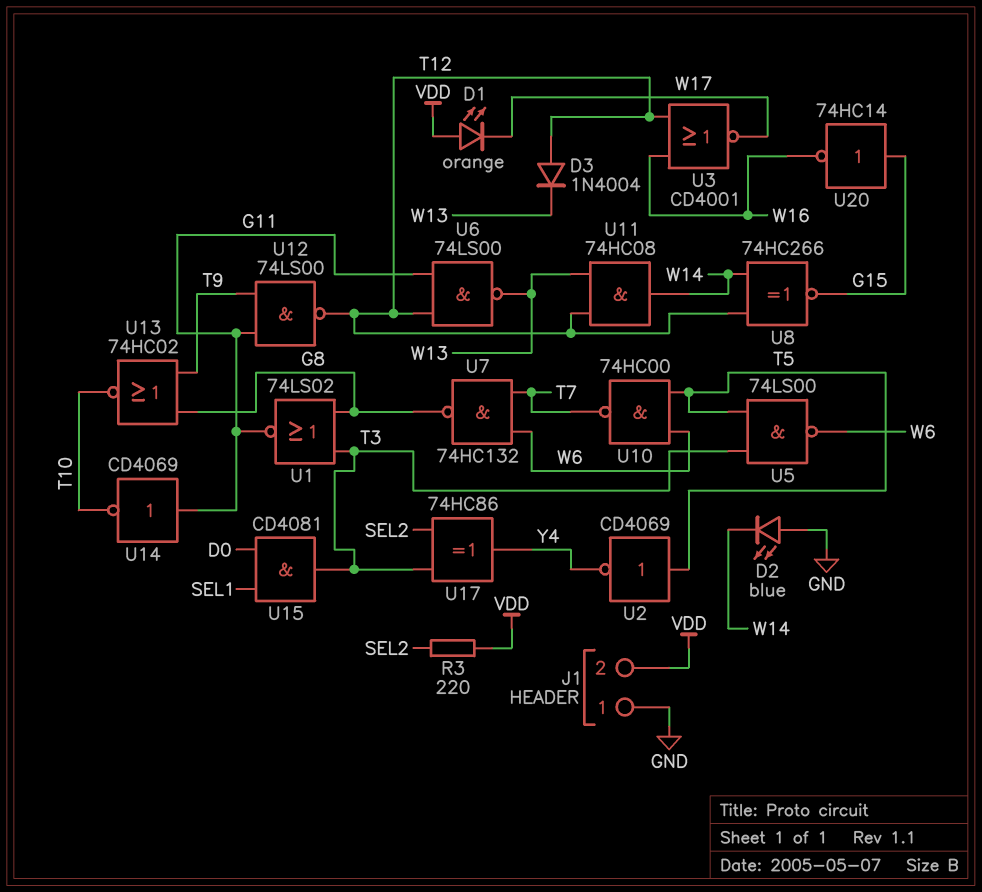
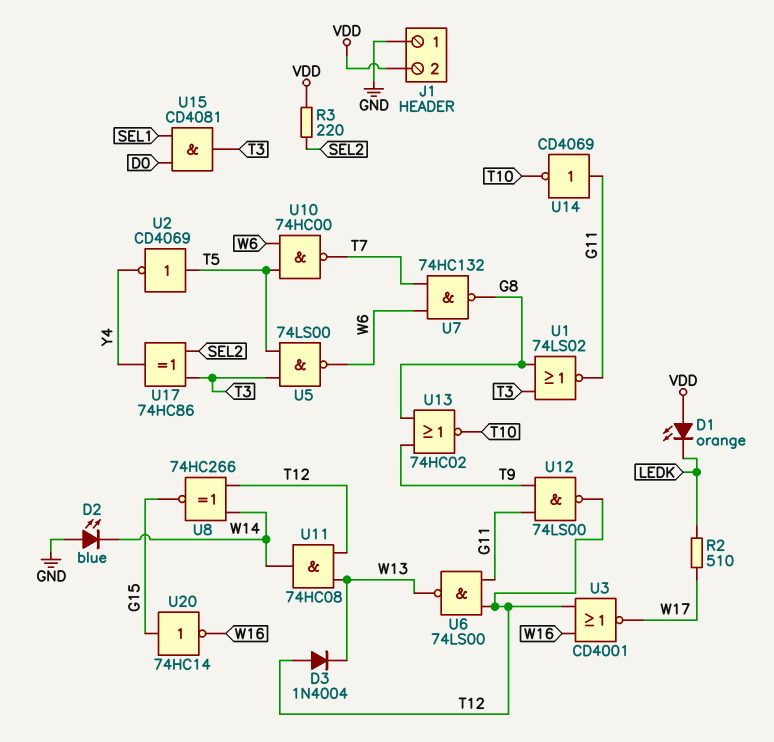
D1: LED orange (A VDD, K W17) -> LED orange (A VDD, K LEDK)
R2: none -> 510 (LEDK, W17)

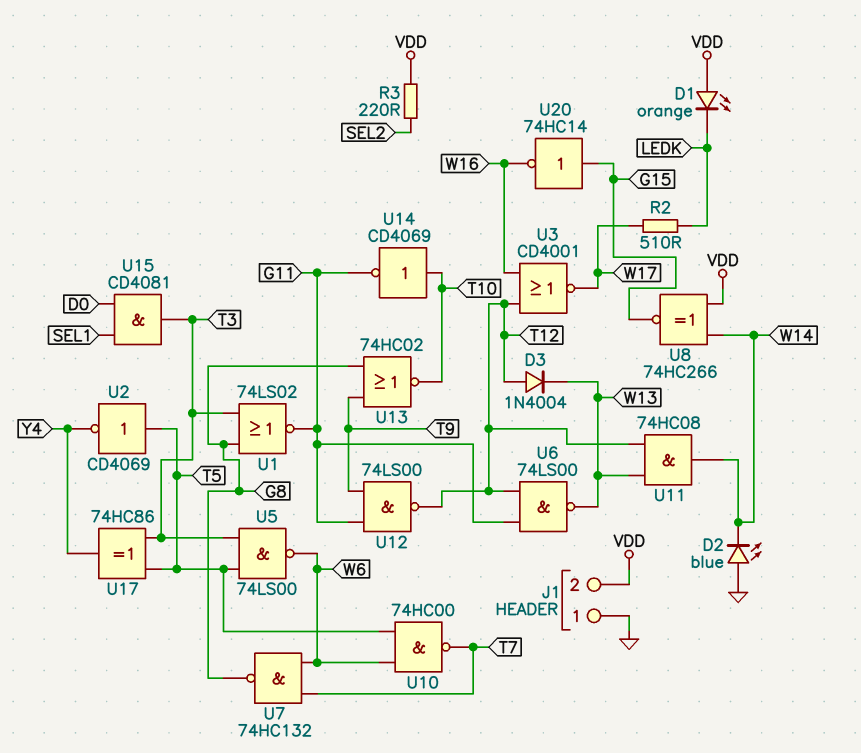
U8: XNOR 74HC266 (in T12, in W14, out G15) -> XNOR 74HC266 (in VDD, in W14, out G15)
U14: NOT CD4069 (in G11, out T10) -> NOT CD4069 (in T10, out G11)
U17: XOR 74HC86 (in SEL2, in T3, out Y4) -> XOR 74HC86 (in T3, in T5, out Y4)

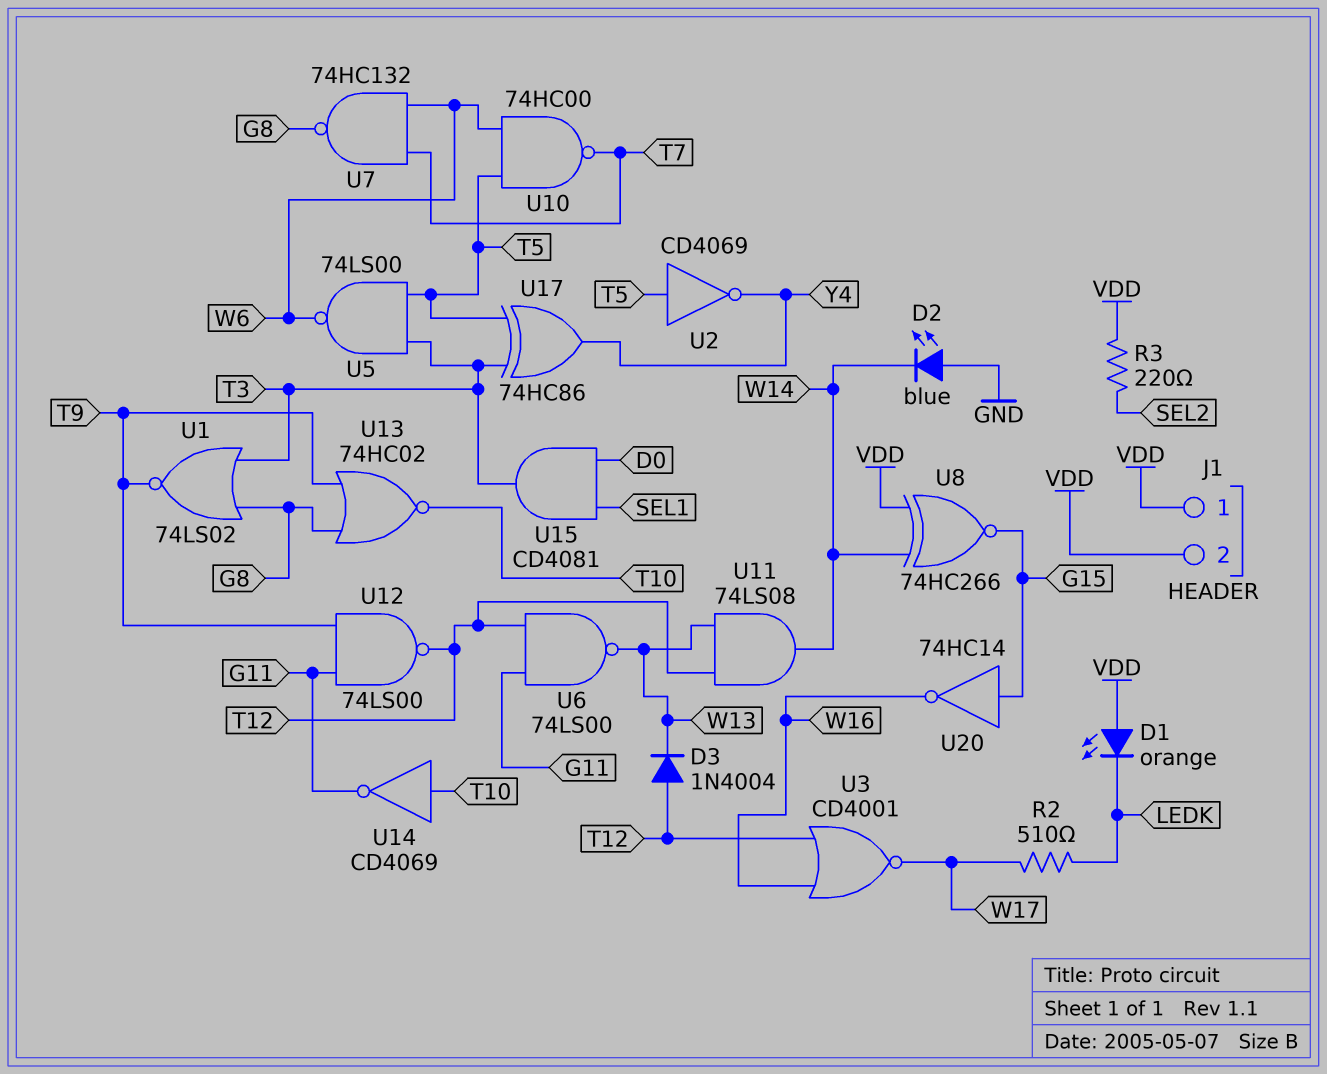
J1 pin 1: GND -> VDD
U1: NOR 74LS02 (in G8, in T3, out G11) -> NOR 74LS02 (in G8, in T3, out T9)
U11: AND 74HC08 (in T12, in W13, out W14) -> AND 74LS08 (in T12, in W13, out W14)

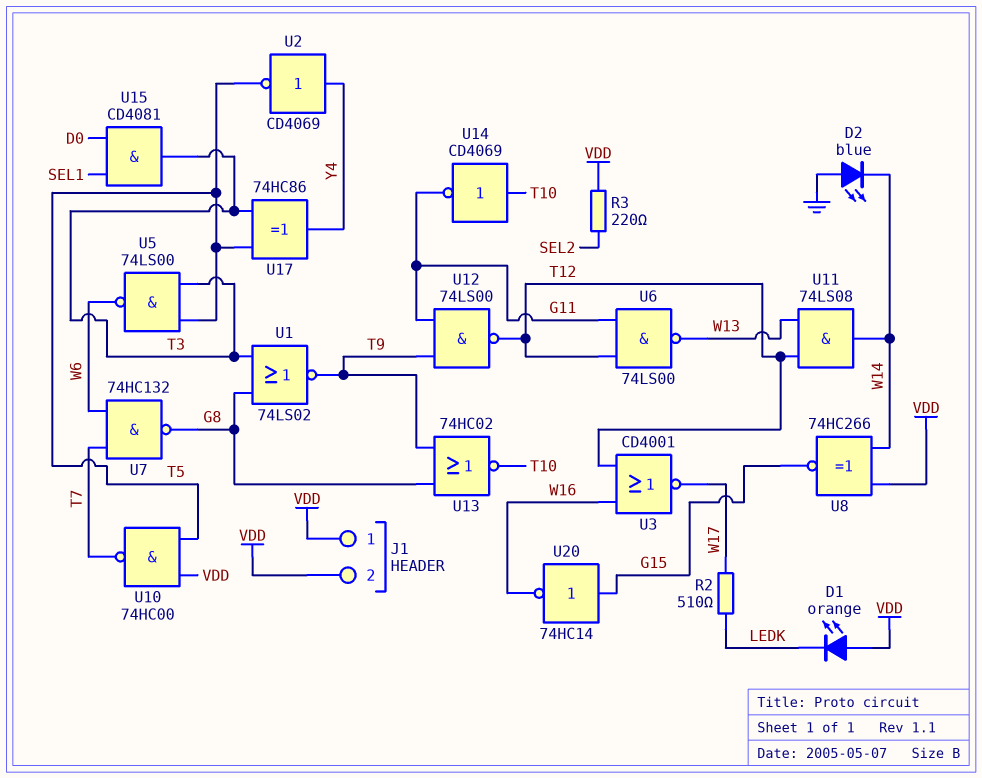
D3: diode 1N4004 (A T12, K W13) -> none
U2: NOT CD4069 (in T5, out Y4) -> NOT CD4069 (in Y4, out T5)
U10: NAND 74HC00 (in T5, in W6, out T7) -> NAND 74HC00 (in T5, in VDD, out T7)

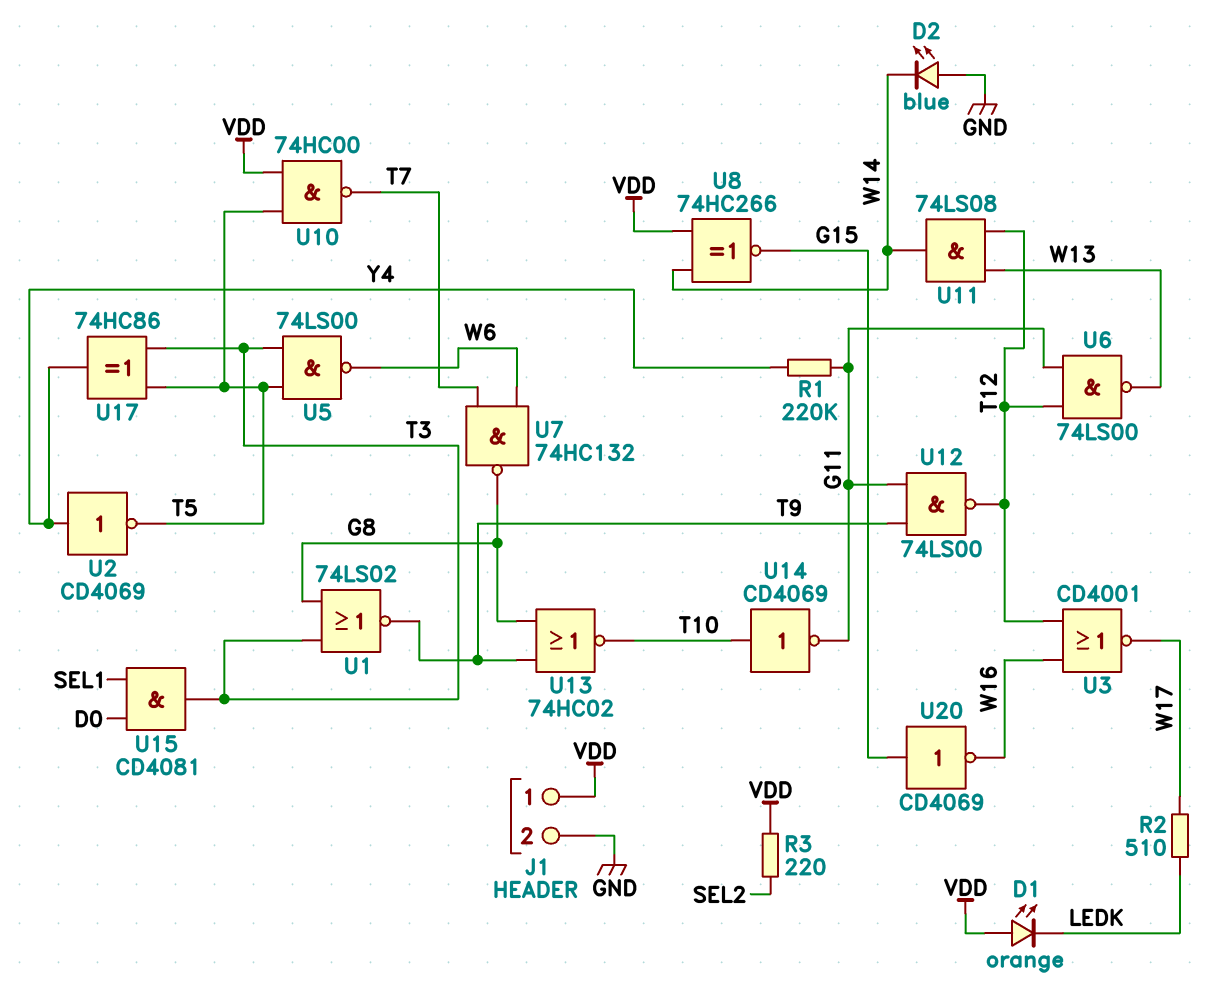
J1 pin 2: VDD -> GND
R1: none -> 220k (G11, Y4)
U20: NOT 74HC14 (in G15, out W16) -> NOT CD4069 (in G15, out W16)

